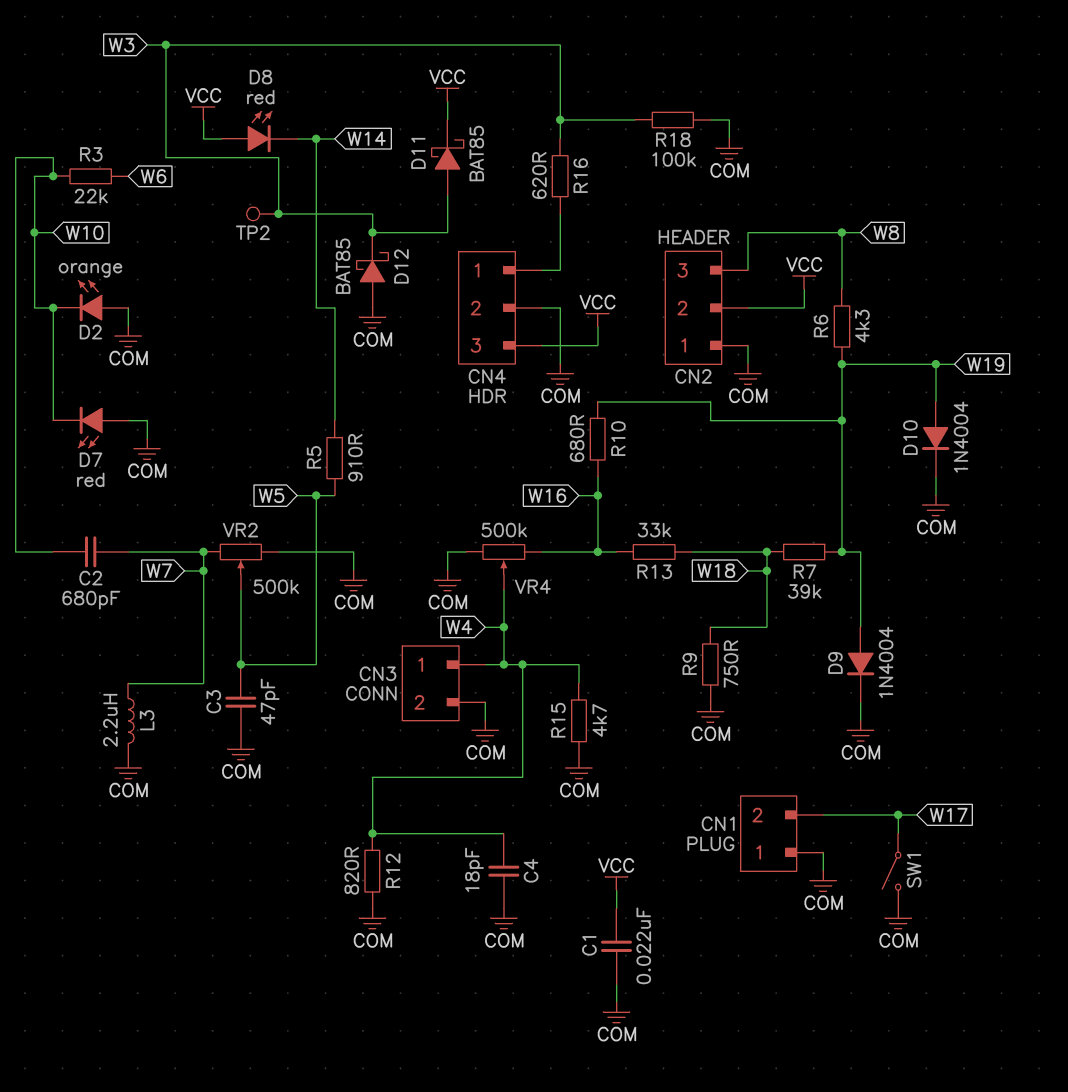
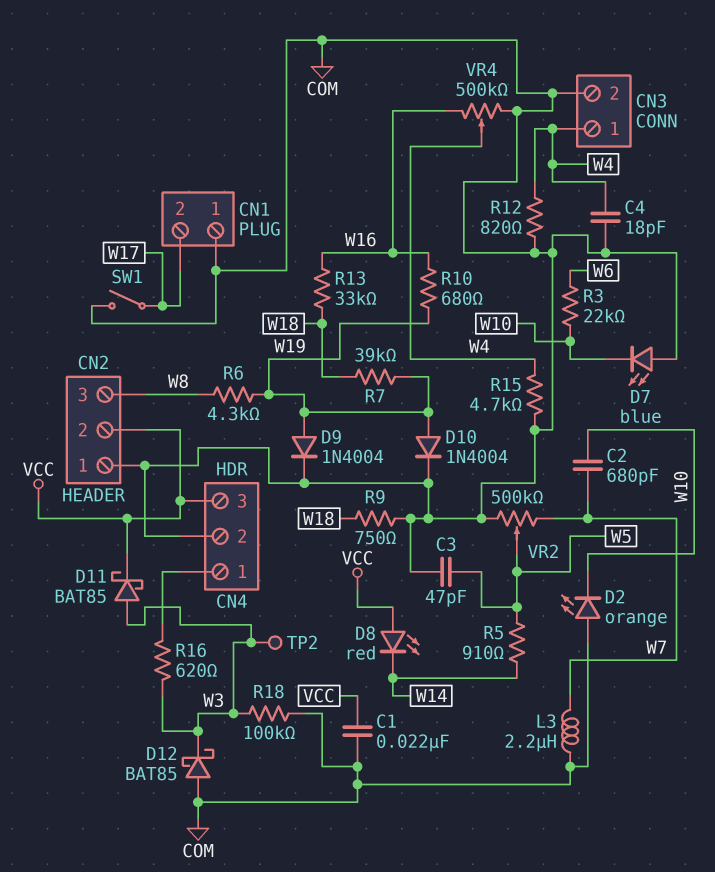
D7: LED red (A COM, K W10) -> LED blue (A COM, K W10)

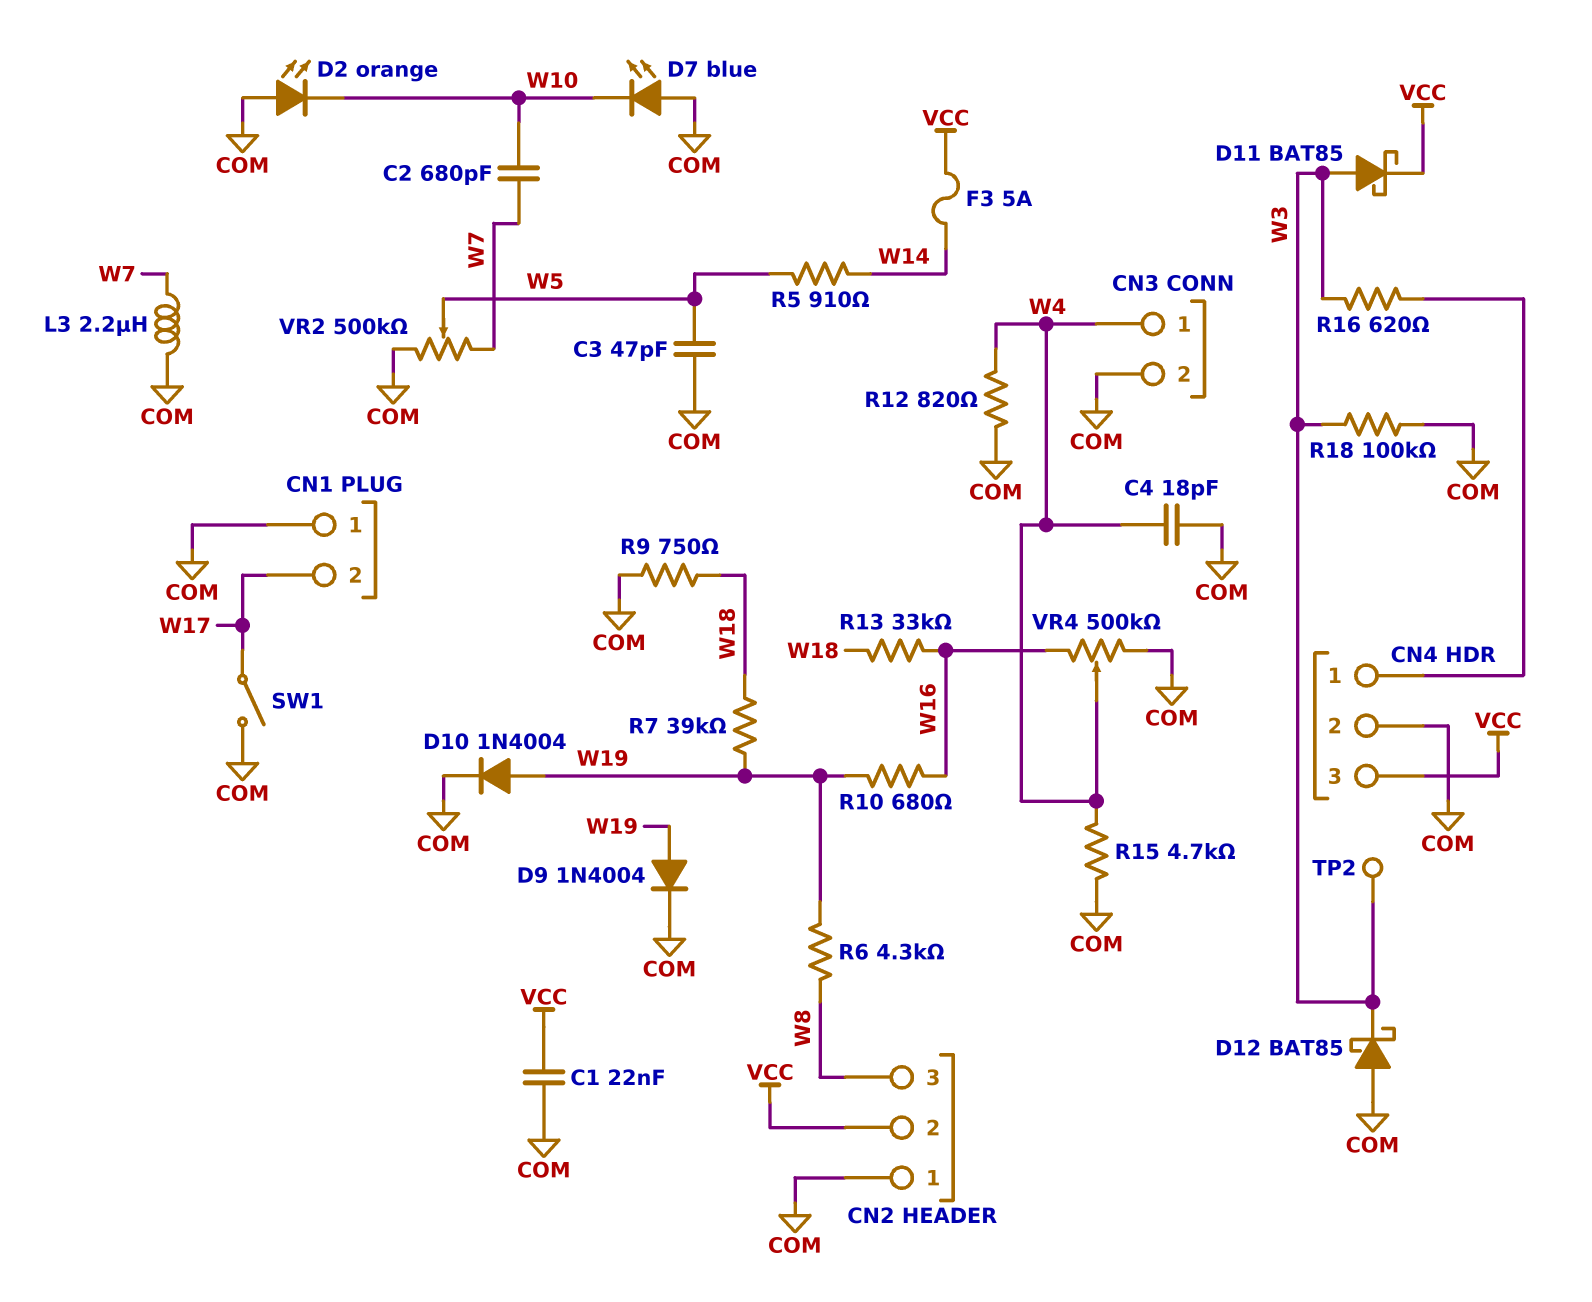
D8: LED red (A VCC, K W14) -> none
F3: none -> 5A (VCC, W14)
R3: 22k (W6, W10) -> none

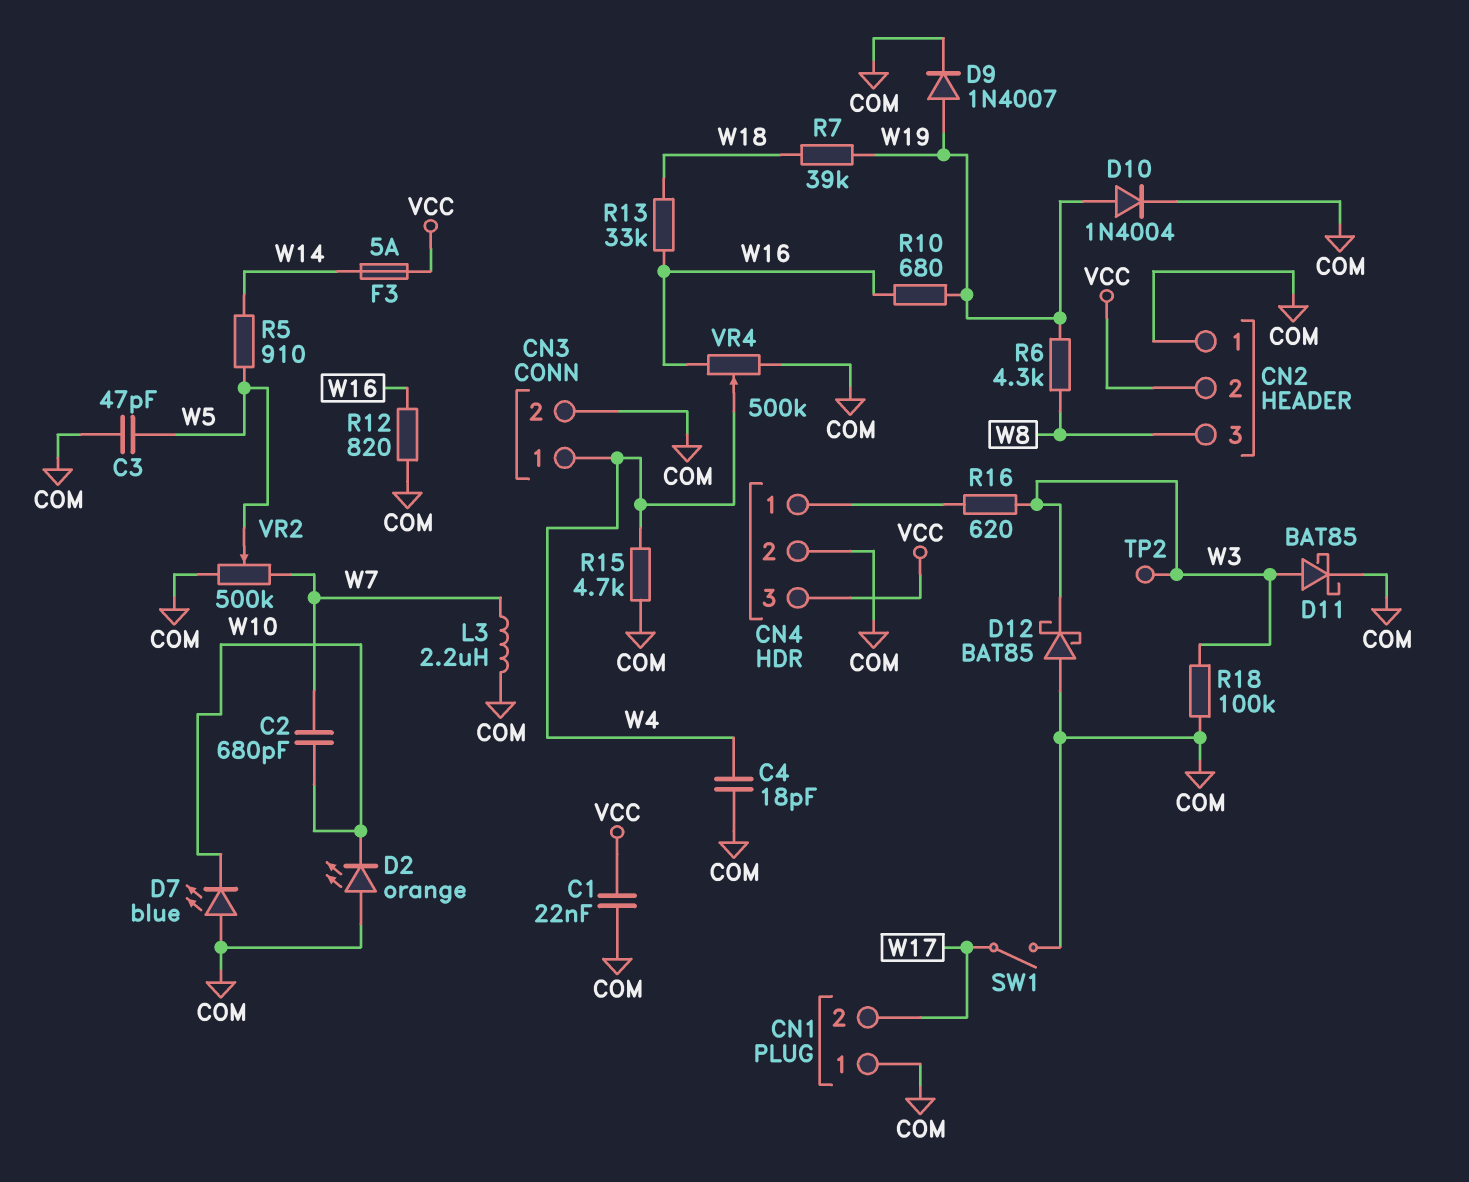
D9: diode 1N4004 (A W19, K COM) -> diode 1N4007 (A W19, K COM)
D11: schottky BAT85 (A W3, K VCC) -> schottky BAT85 (A W3, K COM)
R9: 750 (COM, W18) -> none
R12: 820 (COM, W4) -> 820 (COM, W16)

